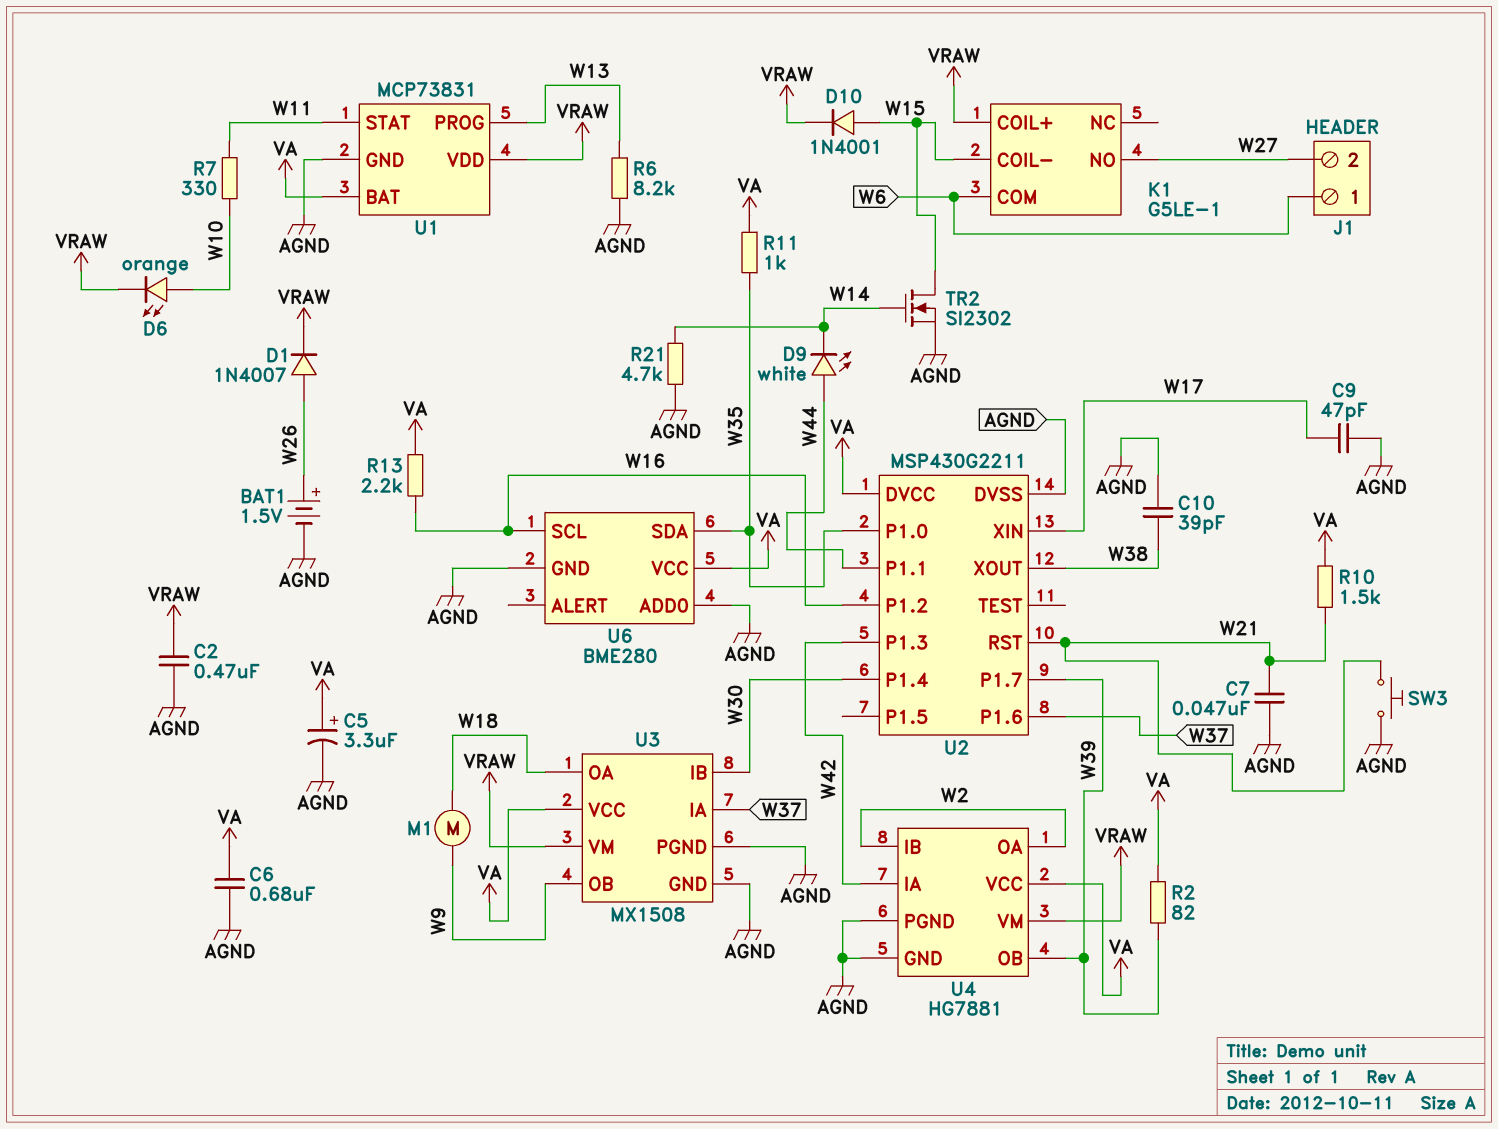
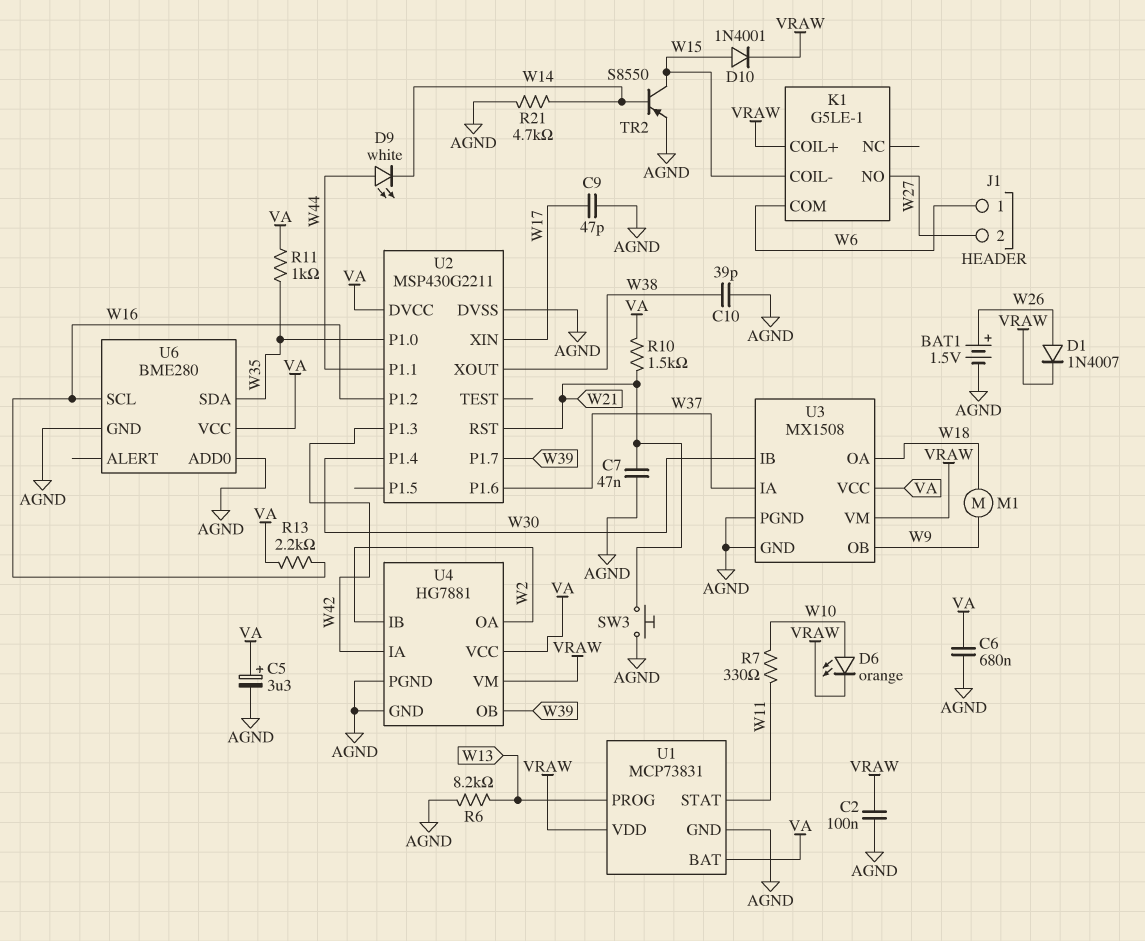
C2: 470nF (AGND, VRAW) -> 100nF (AGND, VRAW)
R2: 82 (VA, W39) -> none
TR2: NMOS SI2302 (G W14, D W15, S AGND) -> PNP S8550 (B W14, C W15, E AGND)

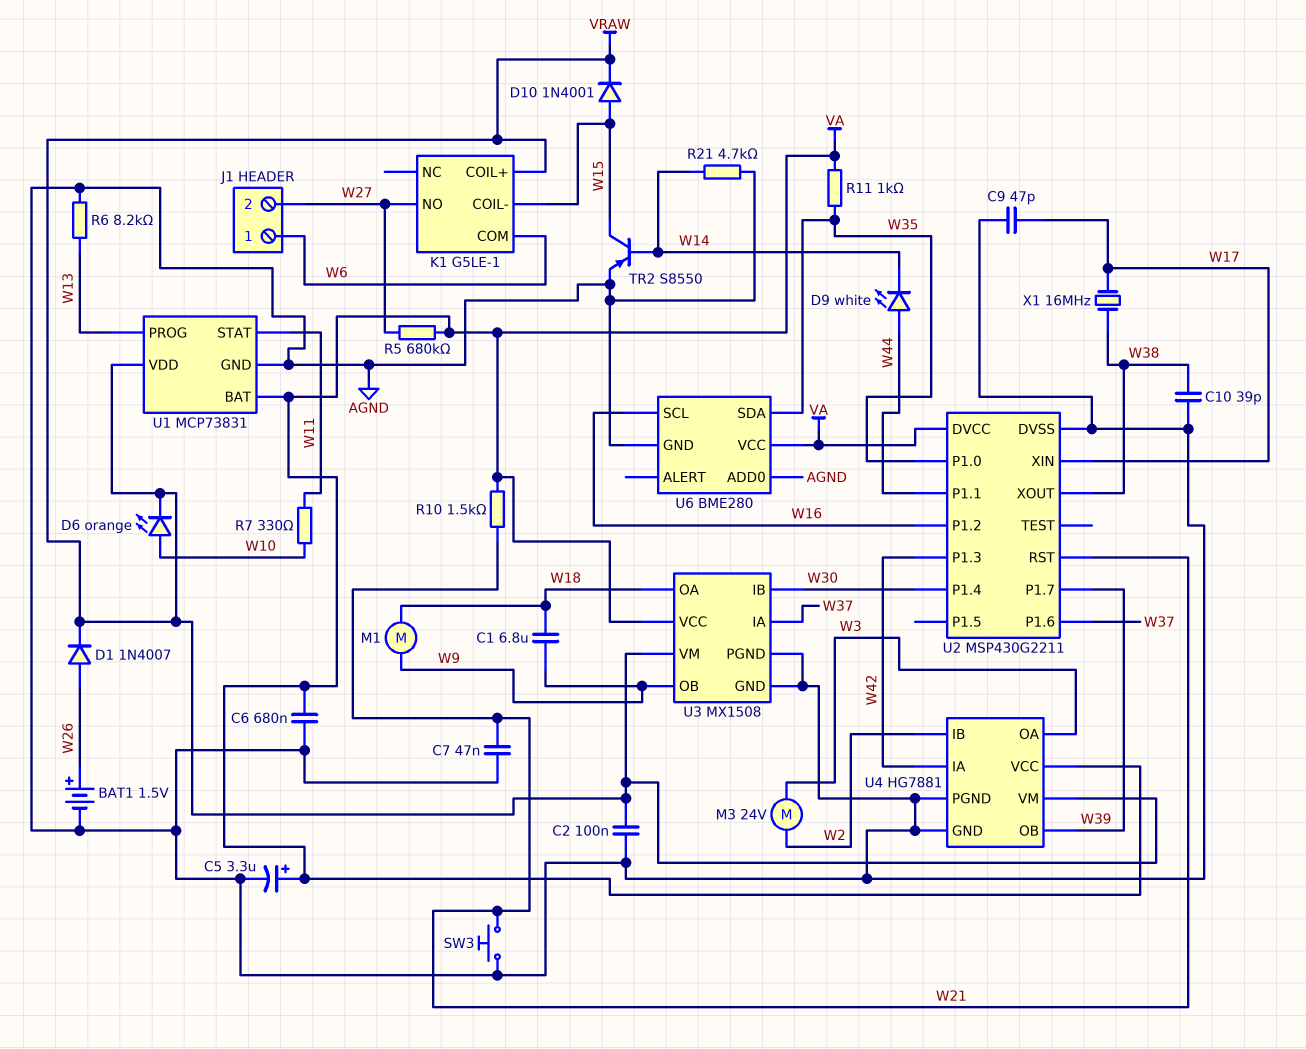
C1: none -> 6.8uF (W9, W18)
M3: none -> motor 24V (W2, W3)
R5: none -> 680k (VA, W27)
R13: 2.2k (VA, W16) -> none
U4 pin OA: W2 -> W3
X1: none -> 16MHz (W17, W38)

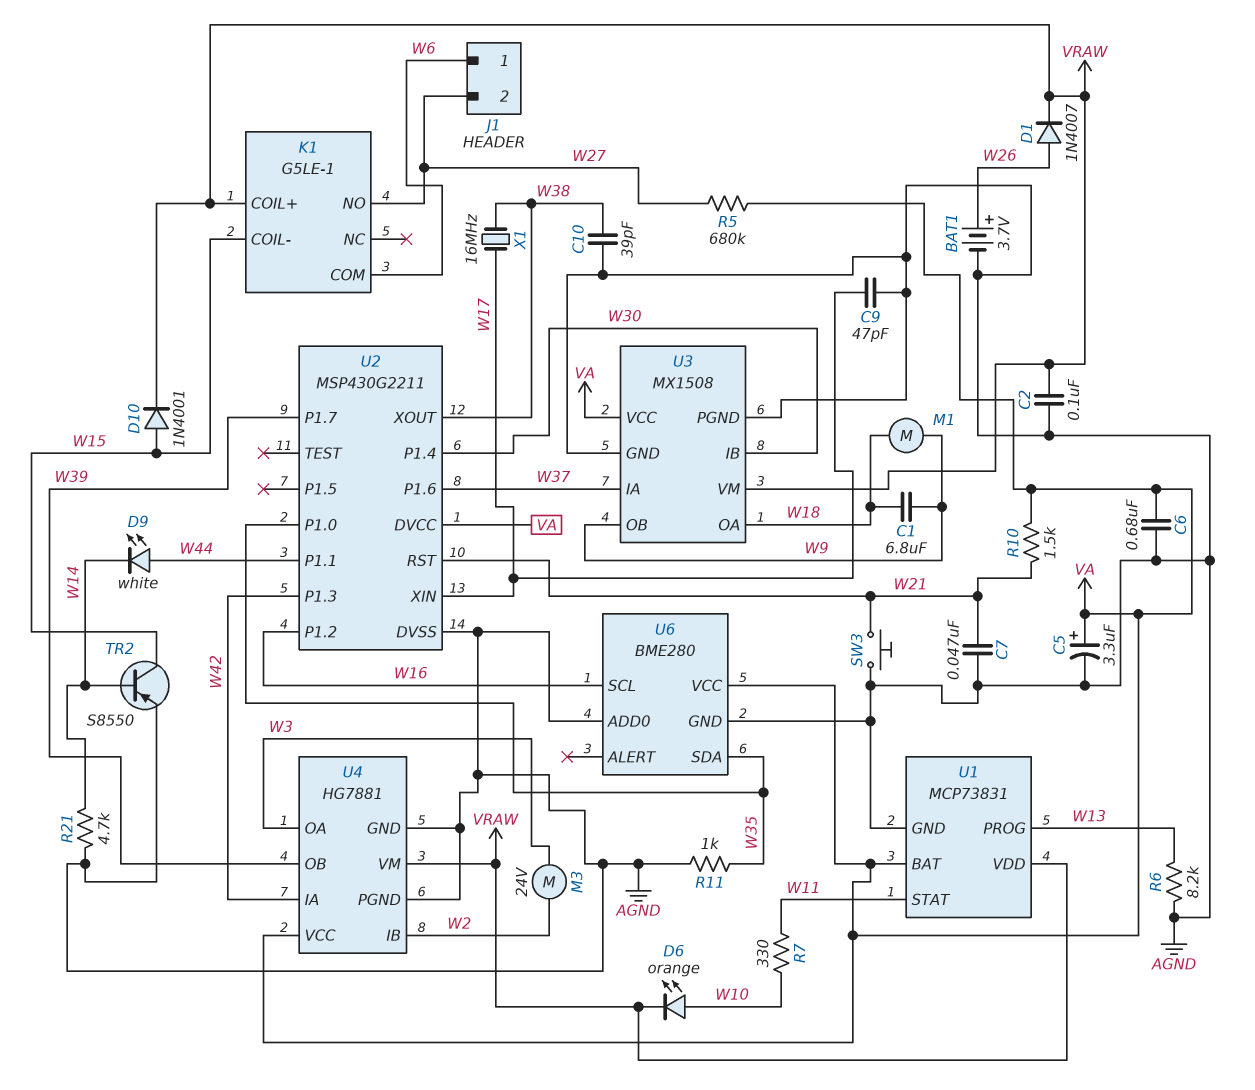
BAT1: 1.5V (plus W26, minus AGND) -> 3.7V (plus W26, minus AGND)
R11: 1k (VA, W35) -> 1k (AGND, W35)

